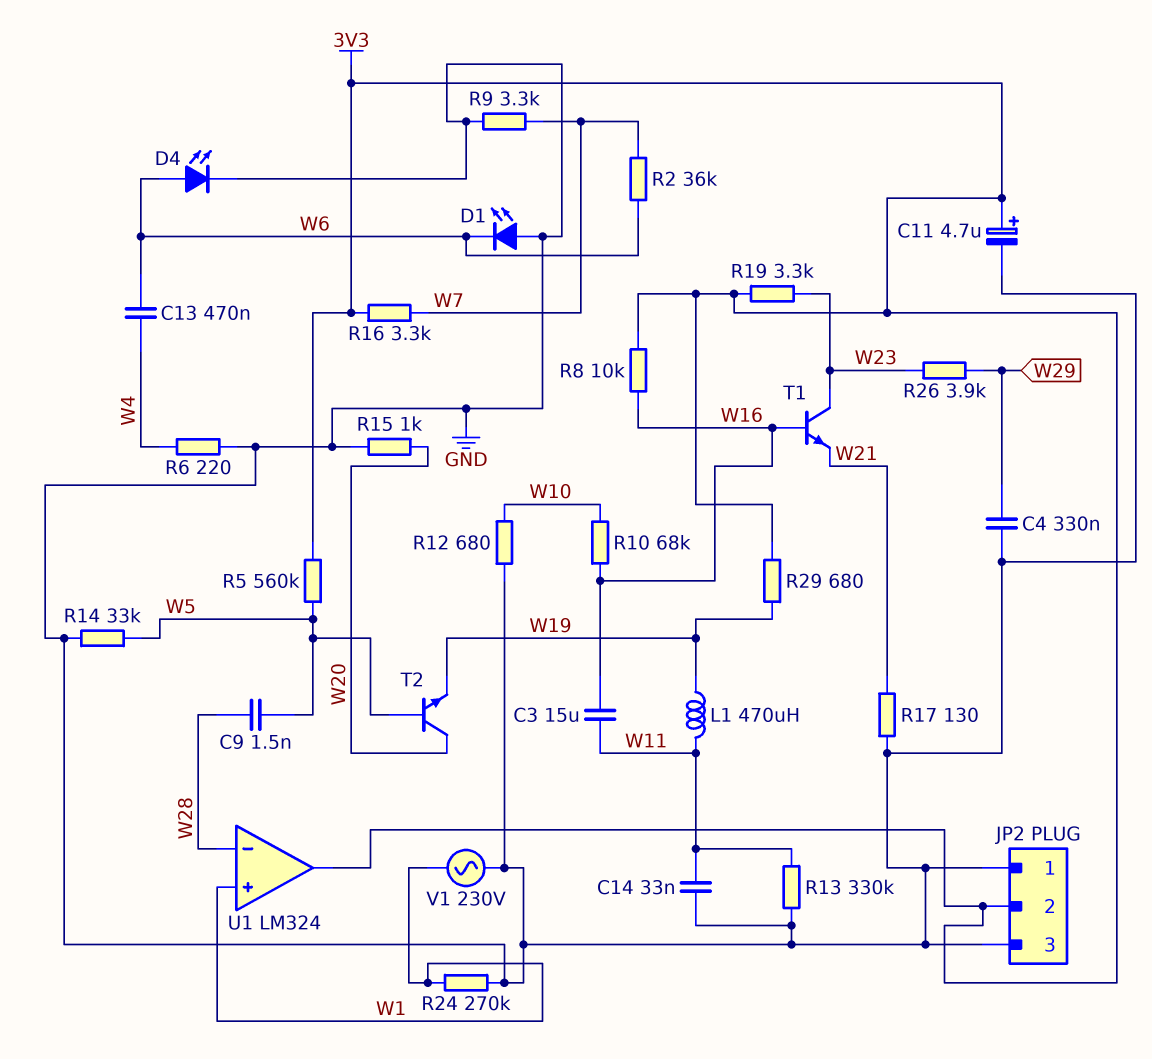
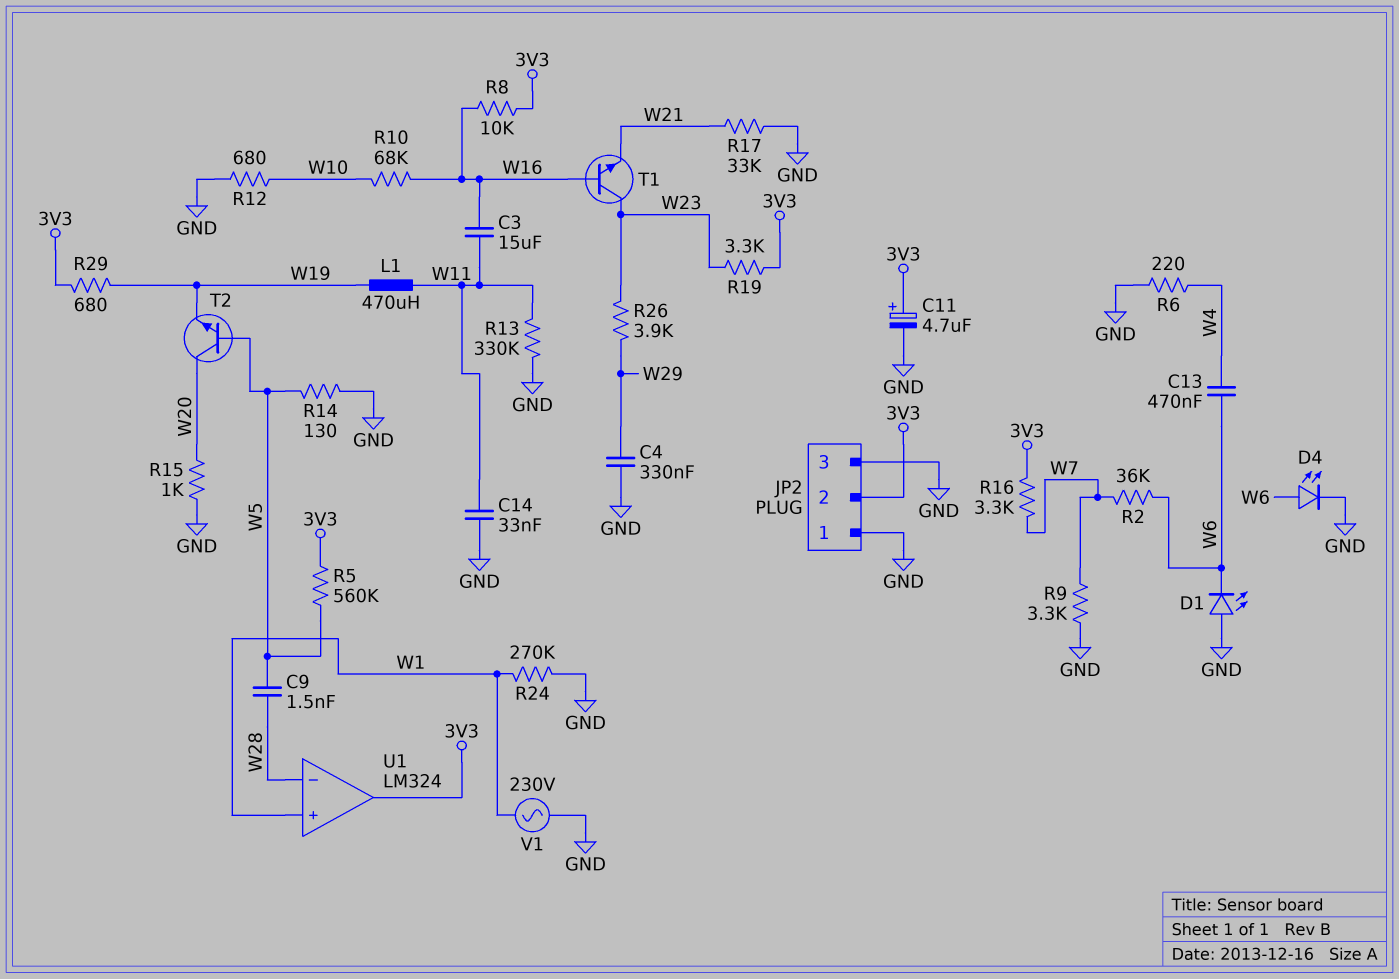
R14: 33k (GND, W5) -> 130 (GND, W5)
R17: 130 (GND, W21) -> 33k (GND, W21)

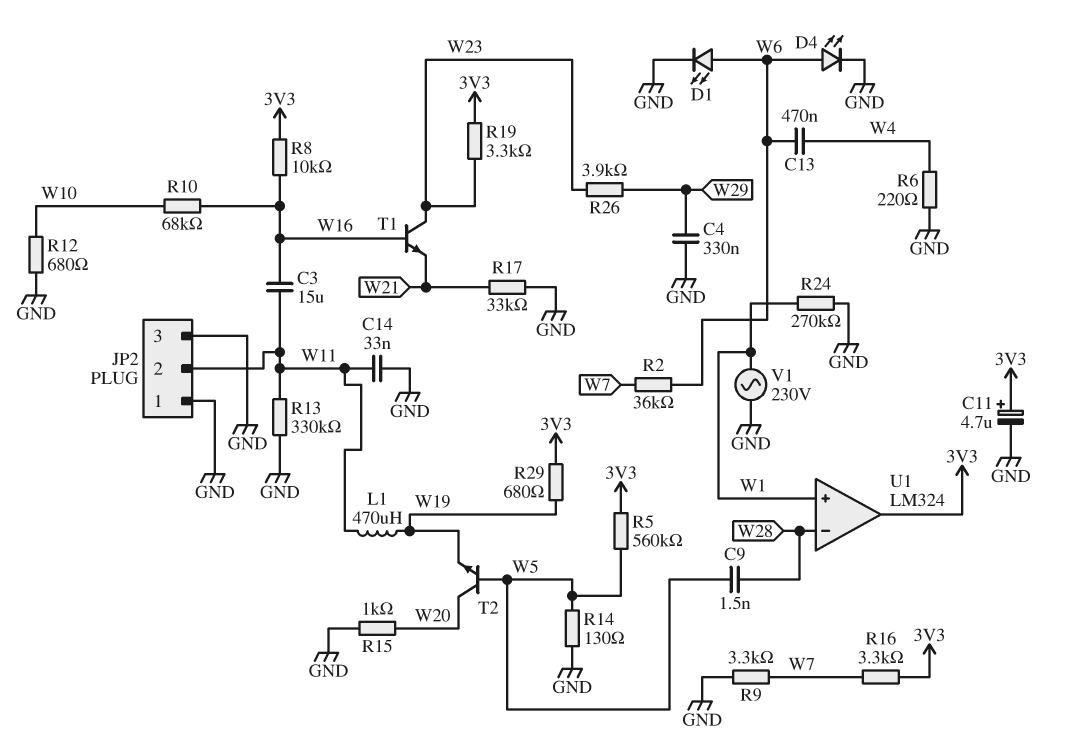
D1: LED (A GND, K W6) -> LED (A W6, K GND)
JP2 pin 2: 3V3 -> W11

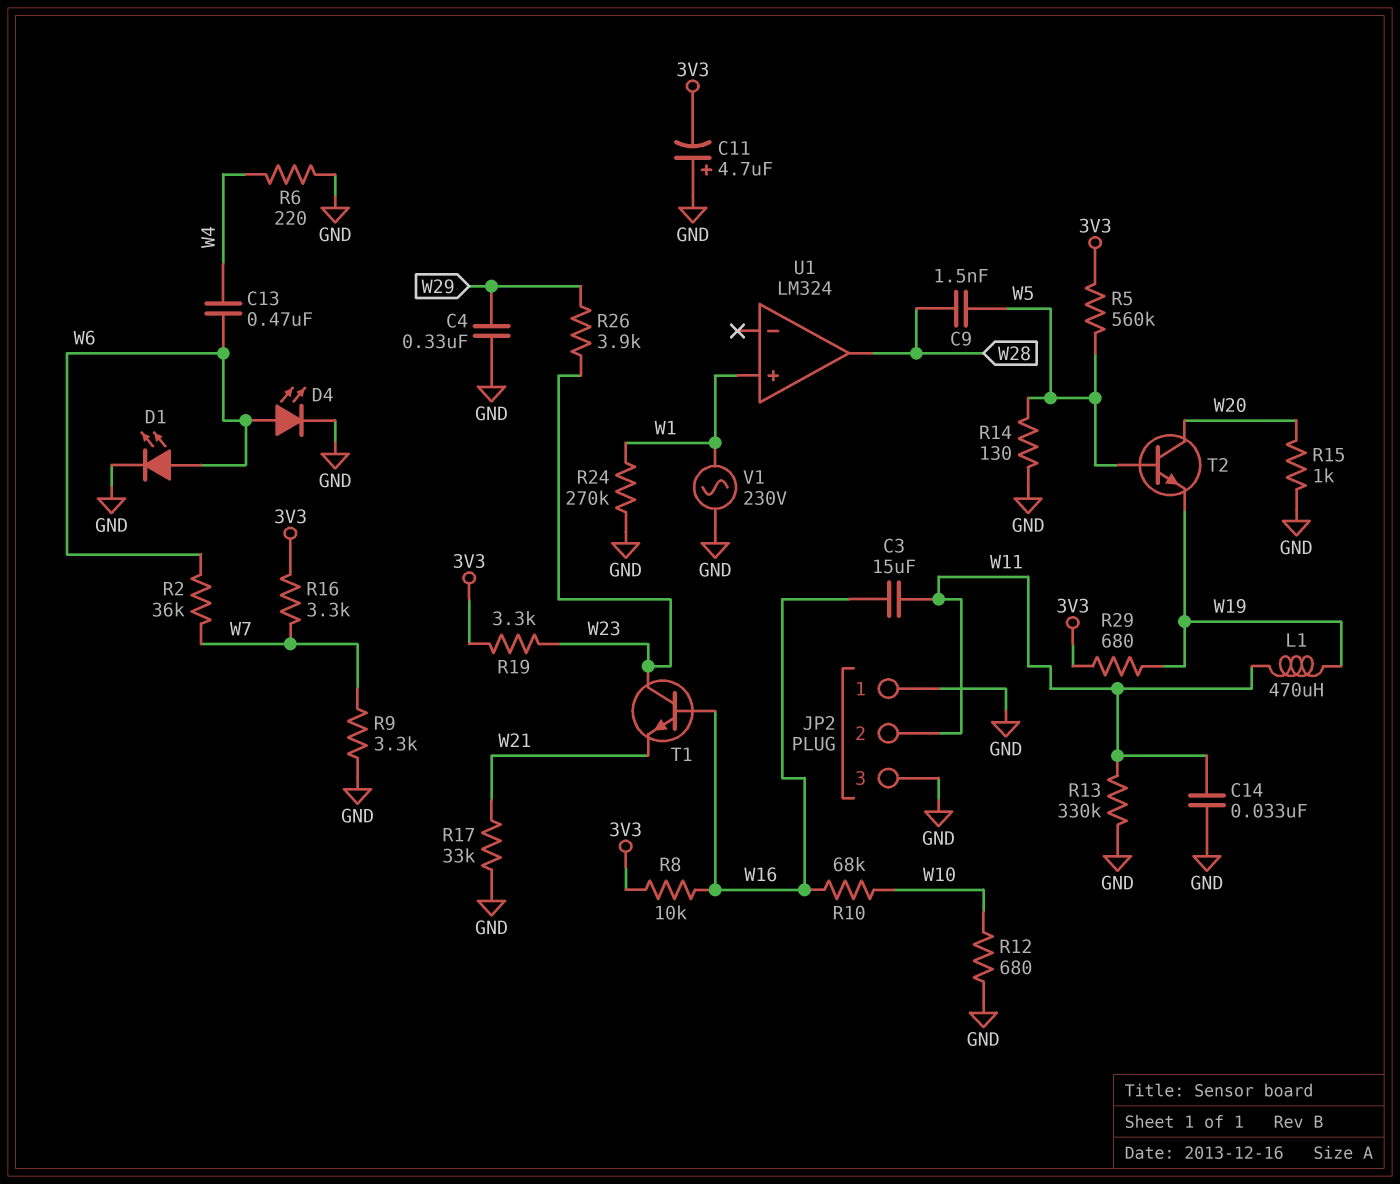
C11: 4.7uF (plus 3V3, minus GND) -> 4.7uF (plus GND, minus 3V3)
U1 pin in-: W28 -> none
U1 pin out: 3V3 -> W28

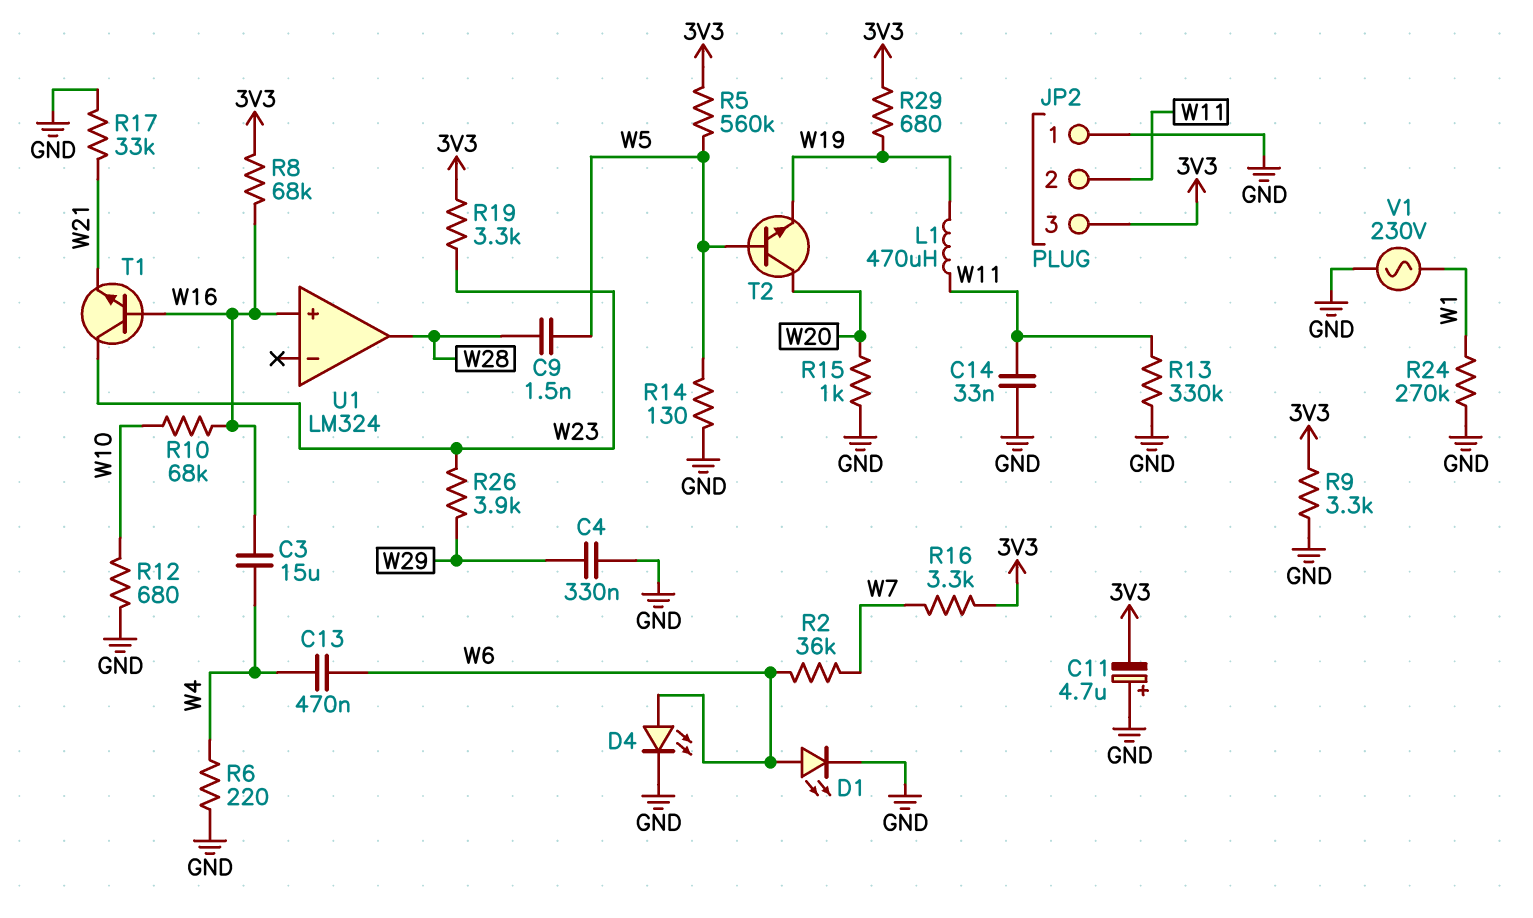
C3: 15uF (W11, W16) -> 15uF (W4, W16)
JP2 pin 3: GND -> 3V3
R8: 10k (3V3, W16) -> 68k (3V3, W16)
R9: 3.3k (GND, W7) -> 3.3k (3V3, GND)
U1 pin in+: W1 -> W16

